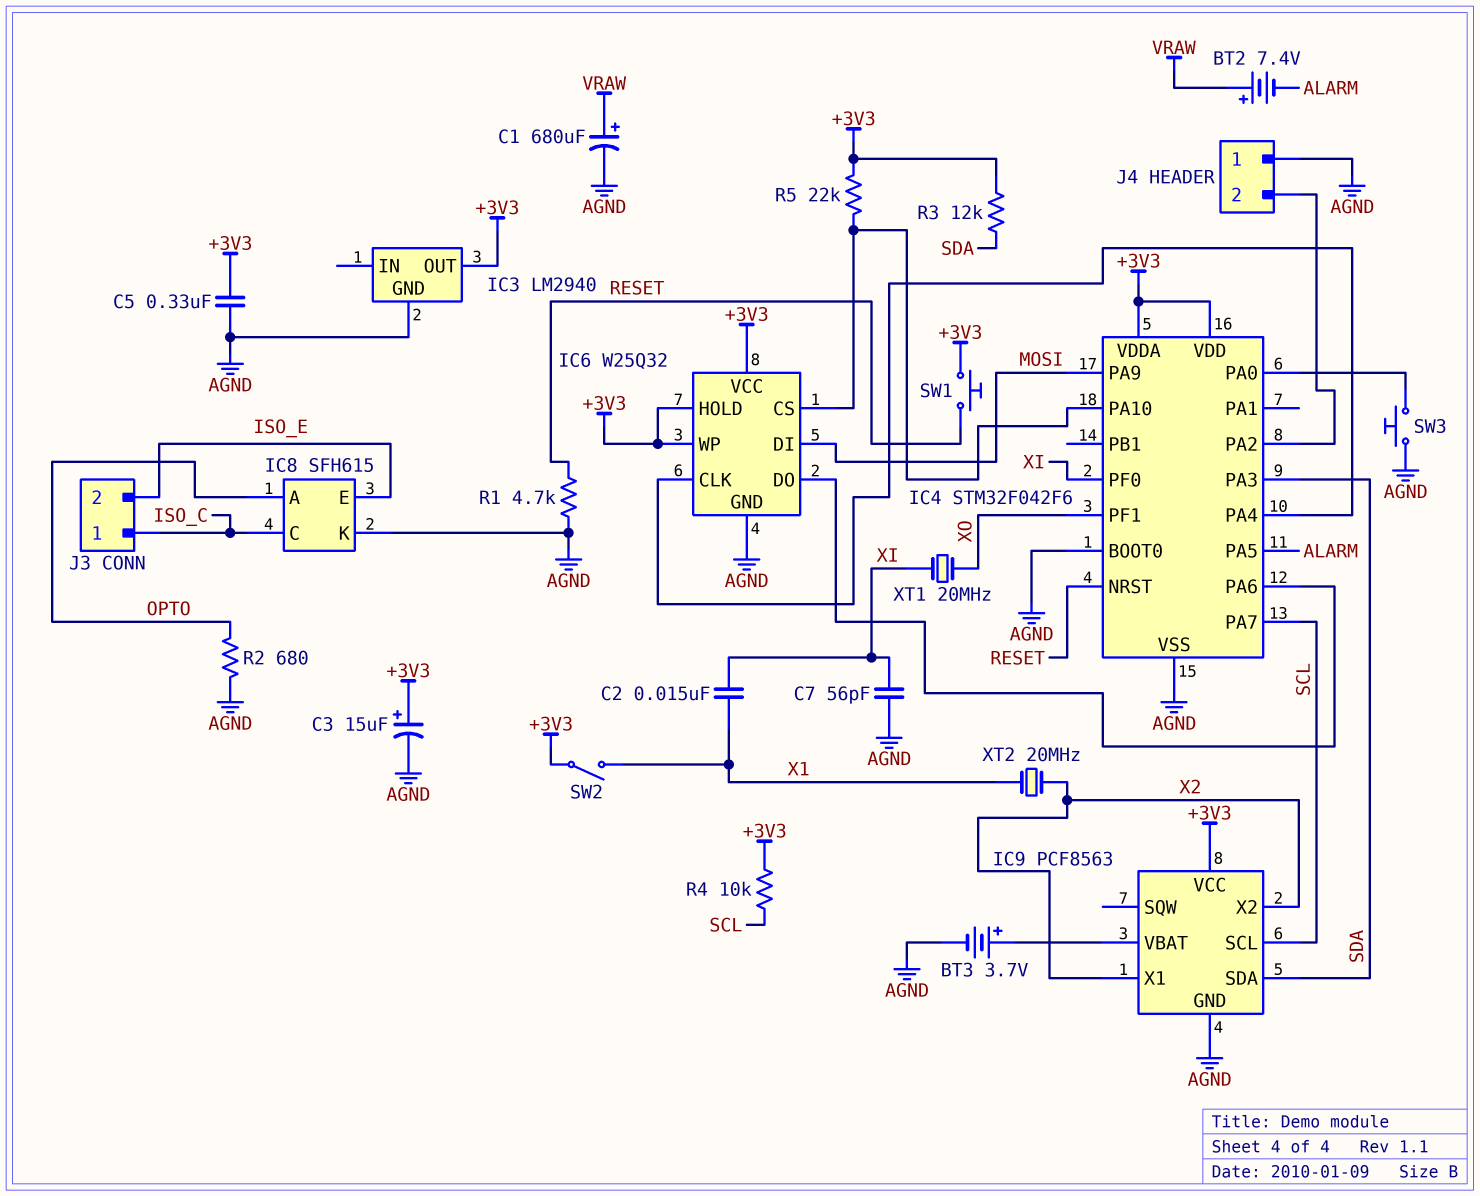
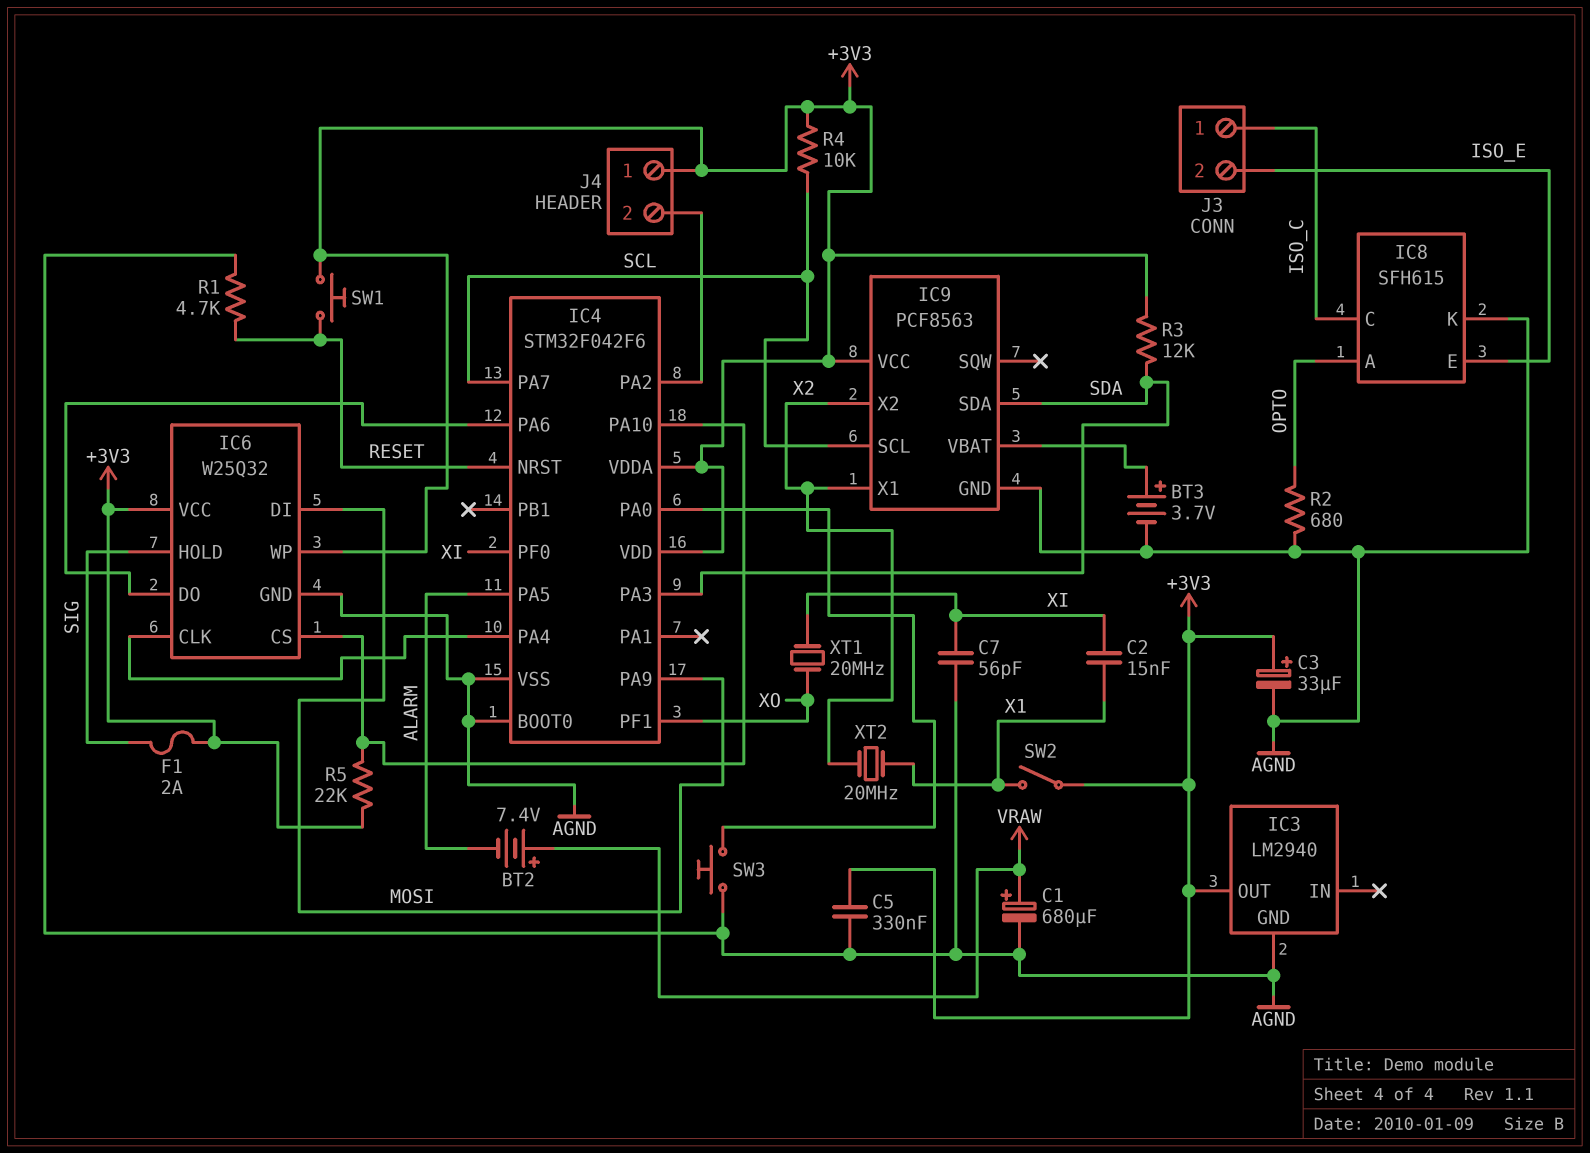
C3: 15uF (plus +3V3, minus AGND) -> 33uF (plus +3V3, minus AGND)
F1: none -> 2A (+3V3, SIG)
IC6 pin HOLD: +3V3 -> SIG
J4 pin 1: AGND -> +3V3

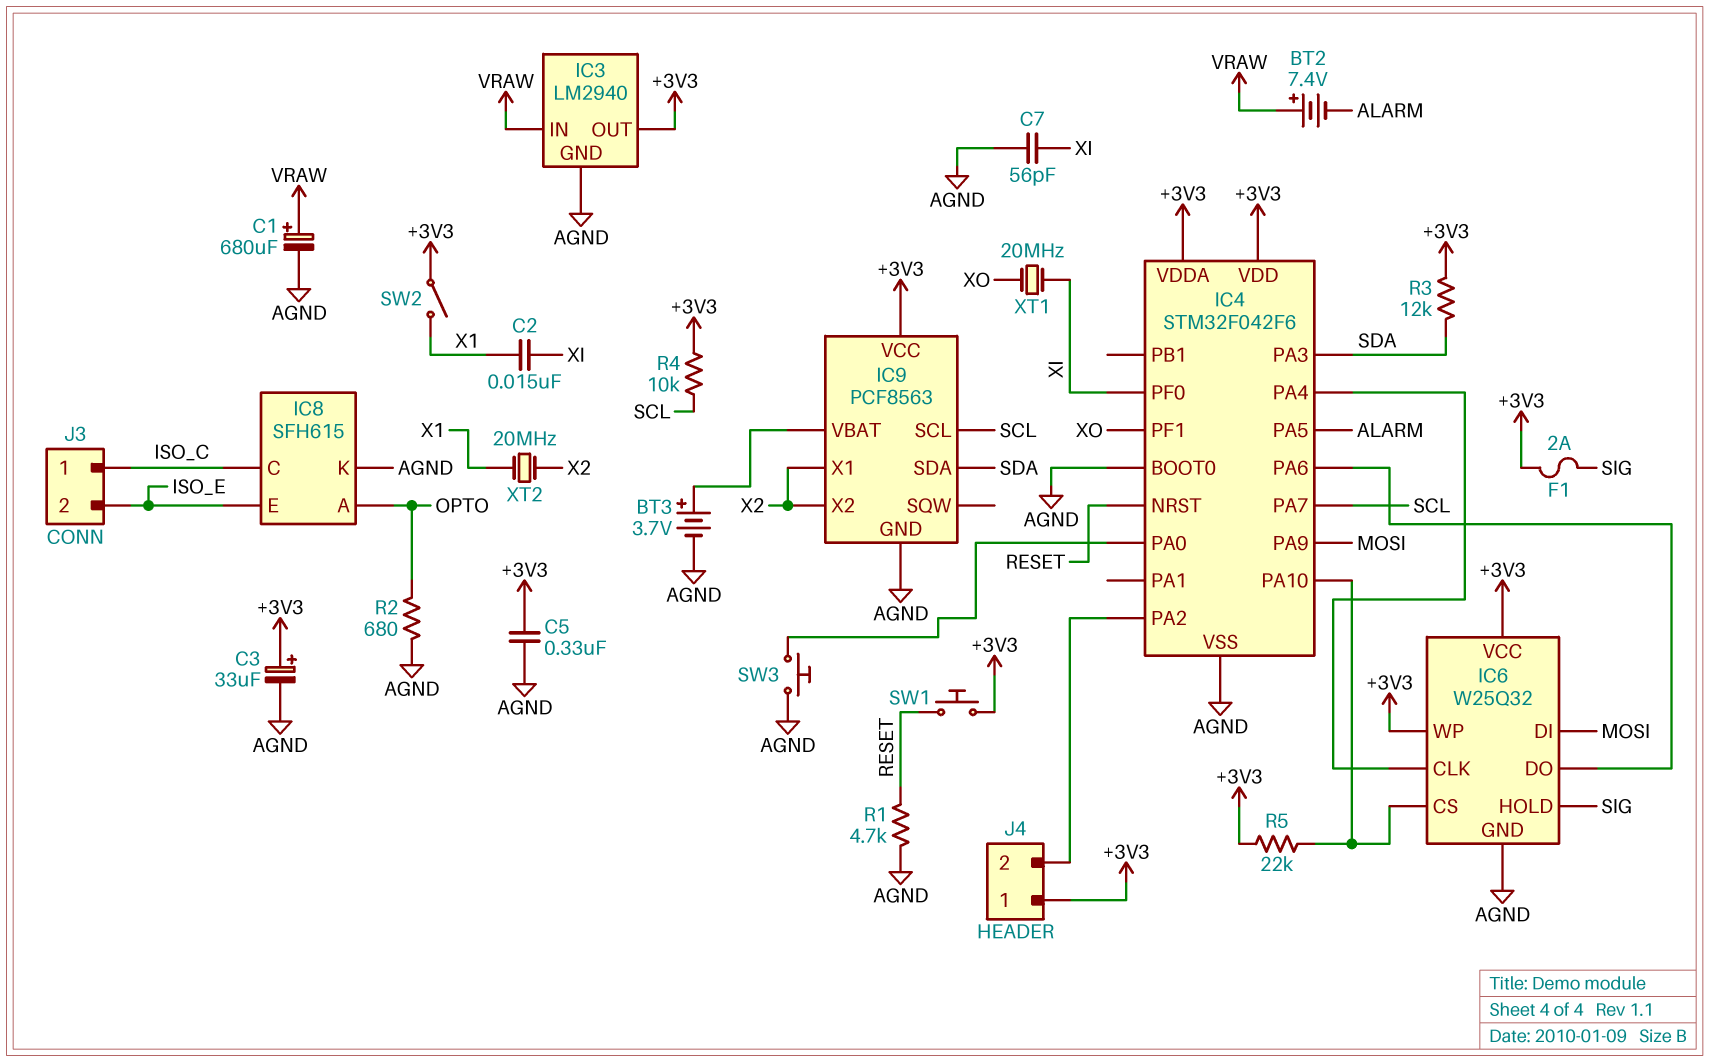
IC3 pin IN: none -> VRAW

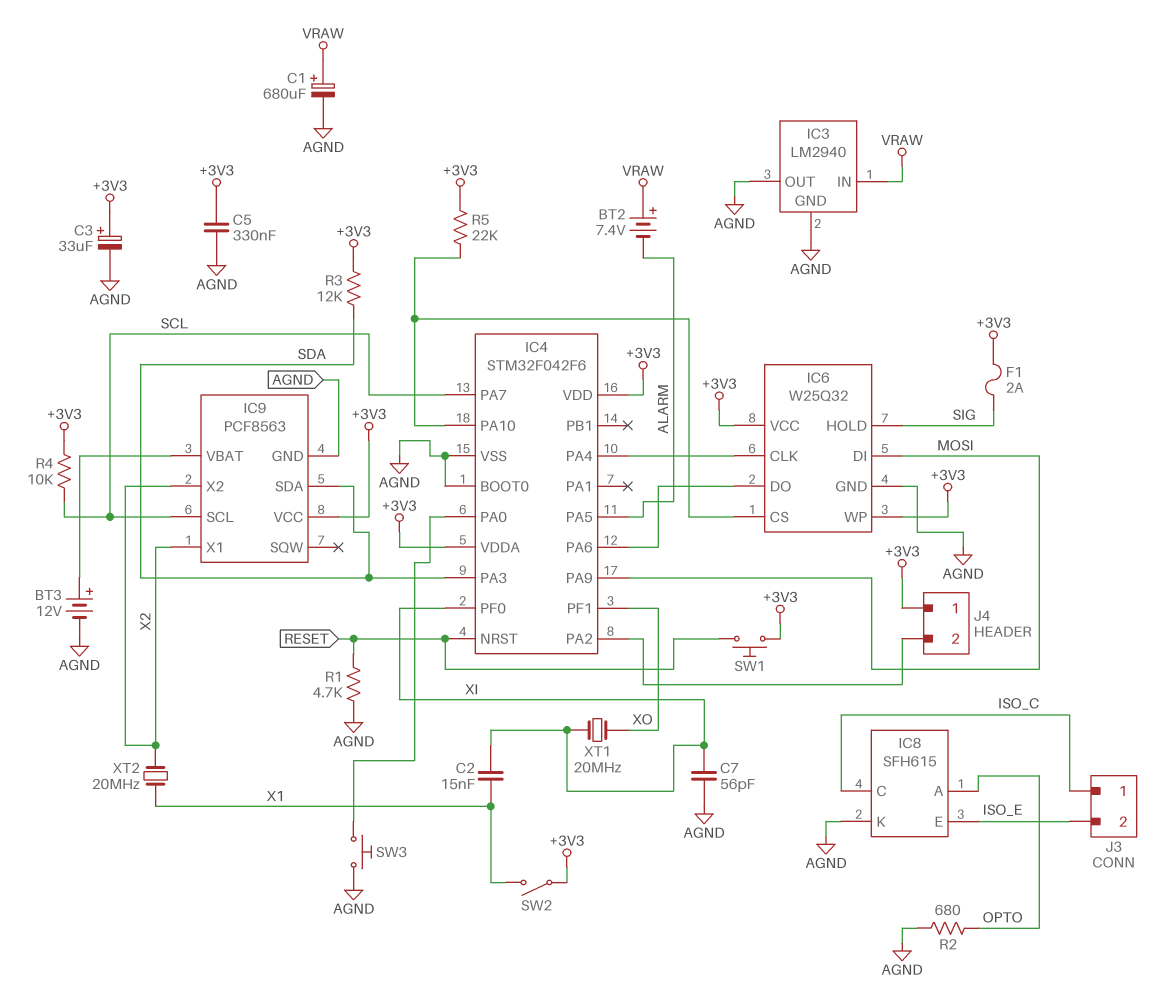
BT3: 3.7V (plus IC9/VBAT, minus AGND) -> 12V (plus IC9/VBAT, minus AGND)
IC3 pin OUT: +3V3 -> AGND

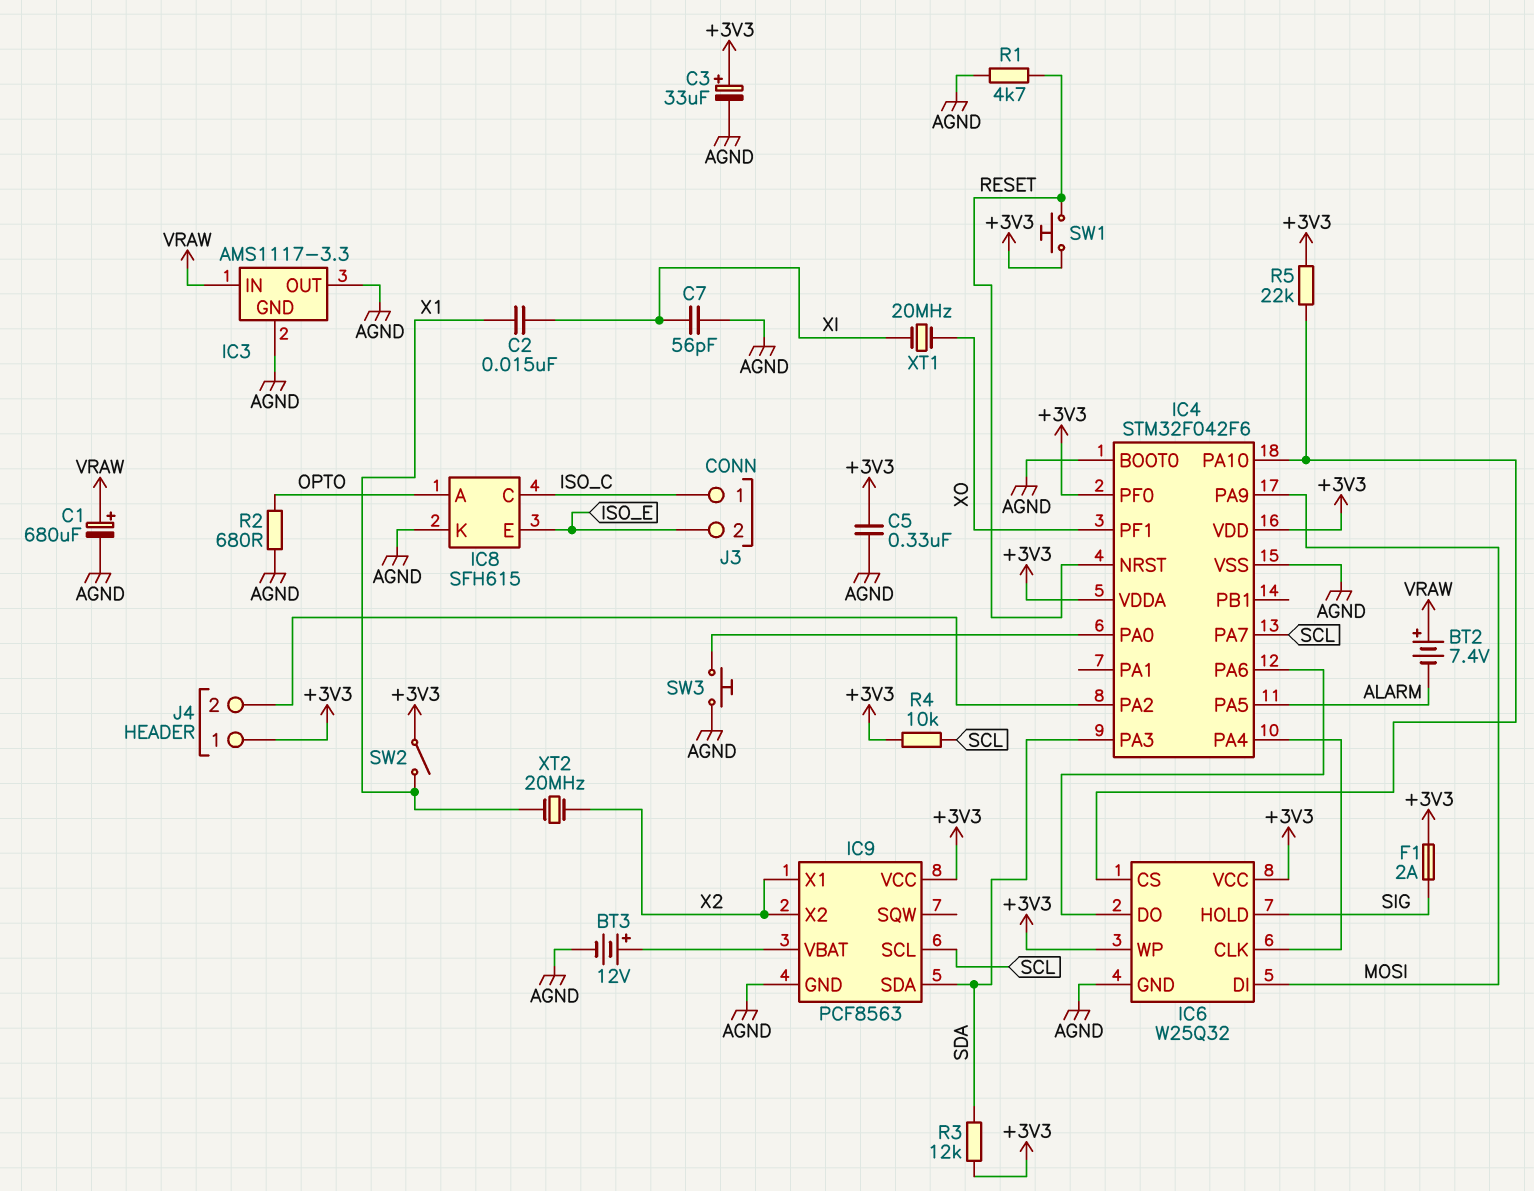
IC3: LM2940 -> AMS1117-3.3
IC4 pin PF0: XI -> +3V3

